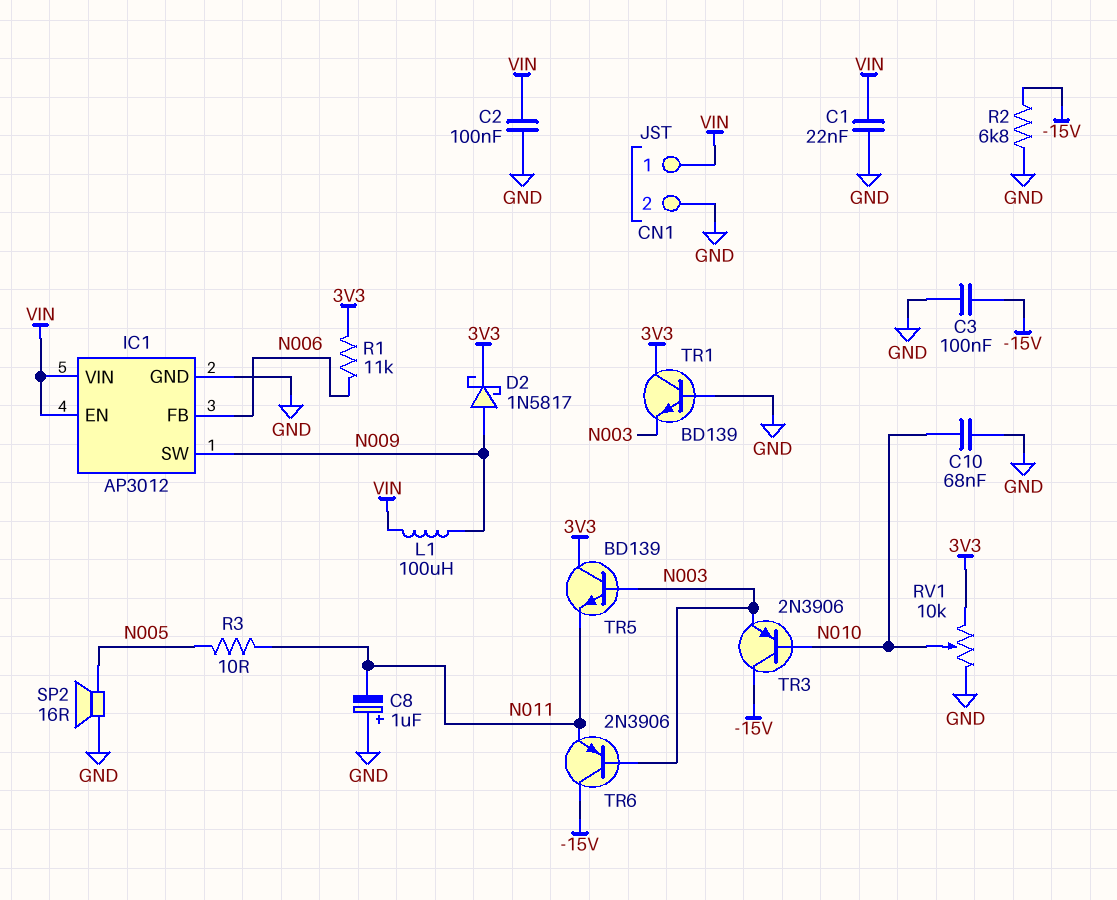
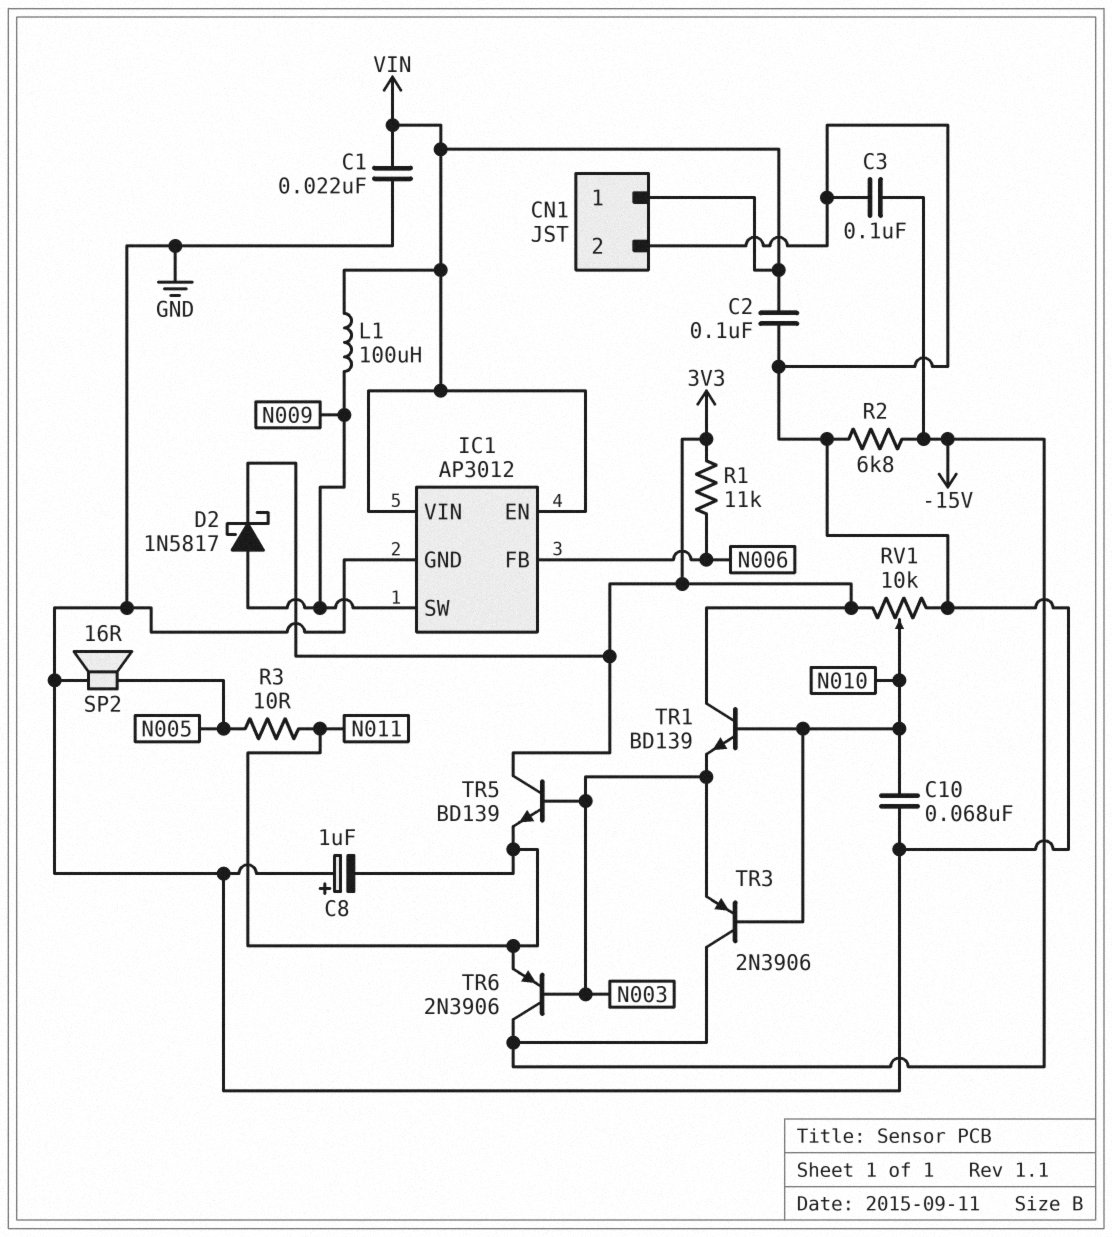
TR1: NPN BD139 (B GND, C 3V3, E N003) -> NPN BD139 (B N010, C 3V3, E N003)

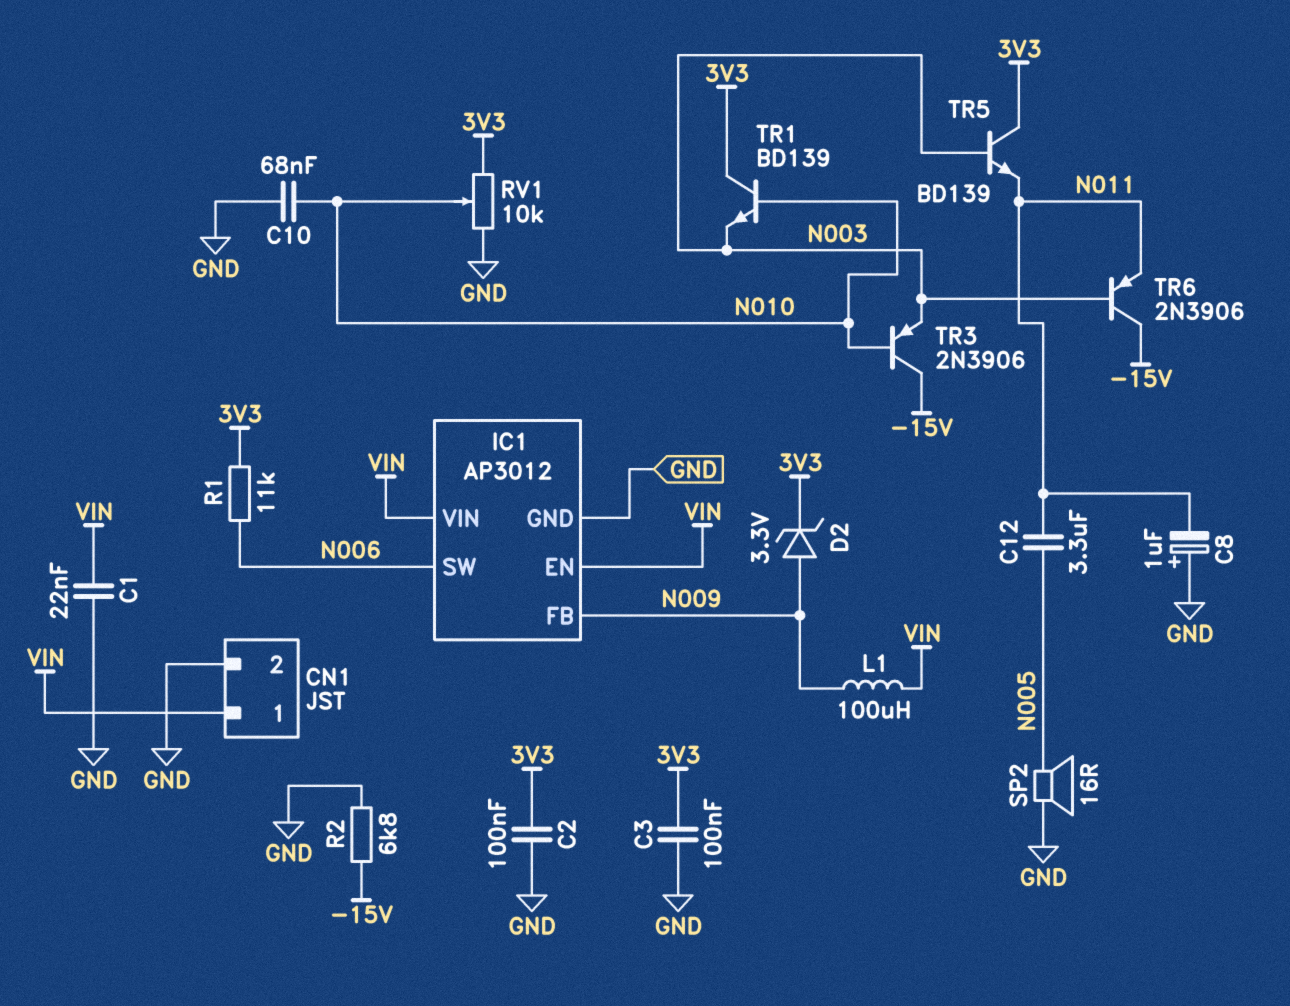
C2: 100nF (GND, VIN) -> 100nF (3V3, GND)
C3: 100nF (-15V, GND) -> 100nF (3V3, GND)
C12: none -> 3.3uF (N005, N011)
D2: schottky 1N5817 (A N009, K 3V3) -> zener 3.3V (A N009, K 3V3)
IC1 pin FB: N006 -> N009
IC1 pin SW: N009 -> N006
R3: 10 (N005, N011) -> none

